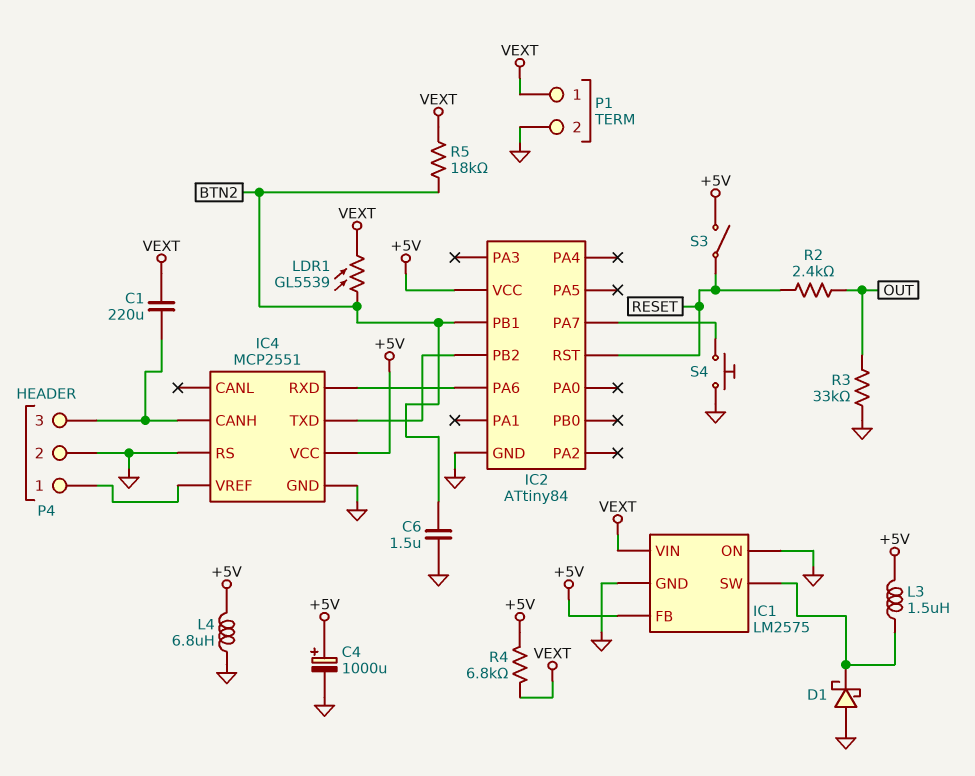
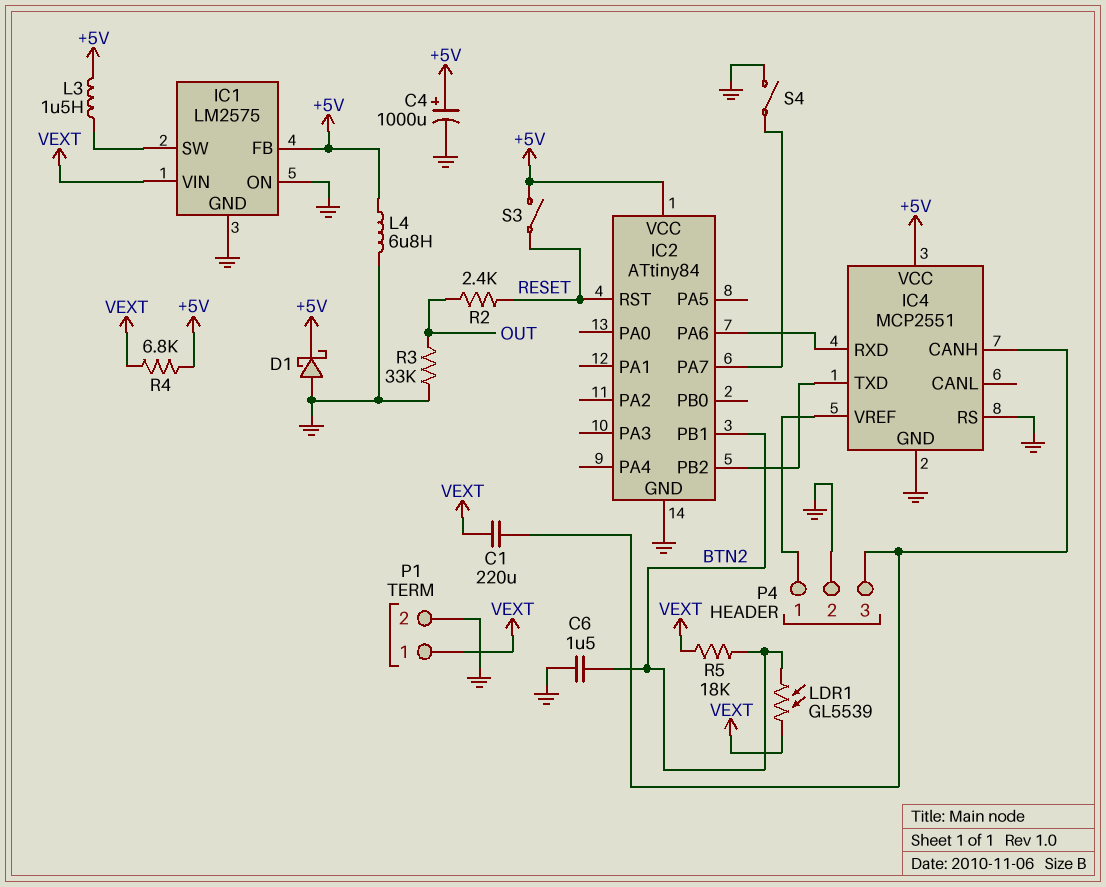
D1: schottky (A GND, K IC1/SW) -> schottky (A GND, K +5V)
S4: button (GND, IC2/PA7) -> switch (GND, IC2/PA7)

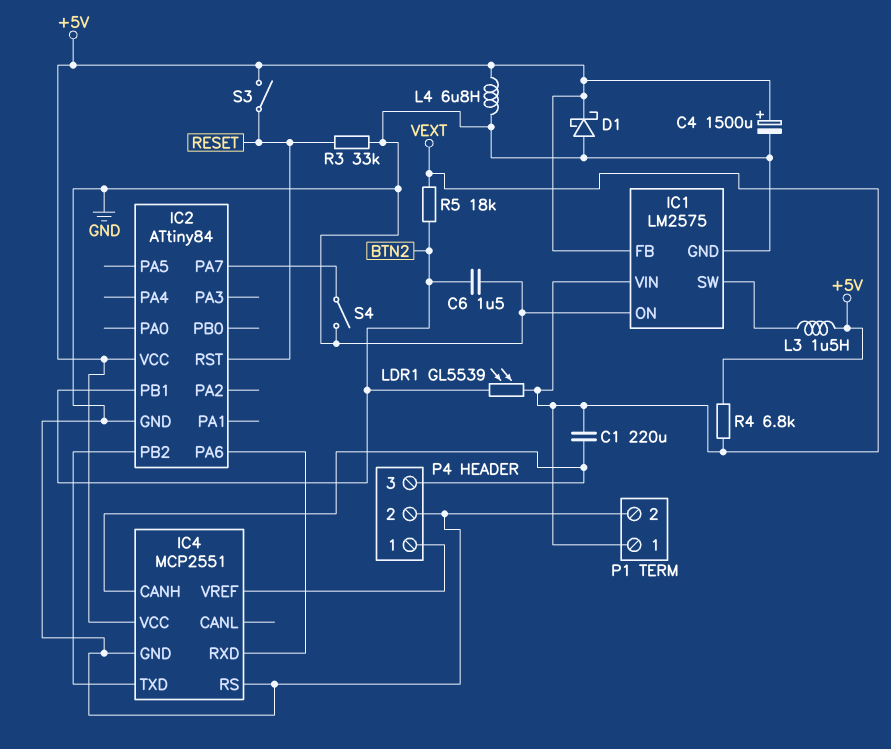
C4: 1000uF (plus +5V, minus GND) -> 1500uF (plus +5V, minus GND)
R2: 2.4k (OUT, RESET) -> none
R3: 33k (GND, OUT) -> 33k (GND, RESET)

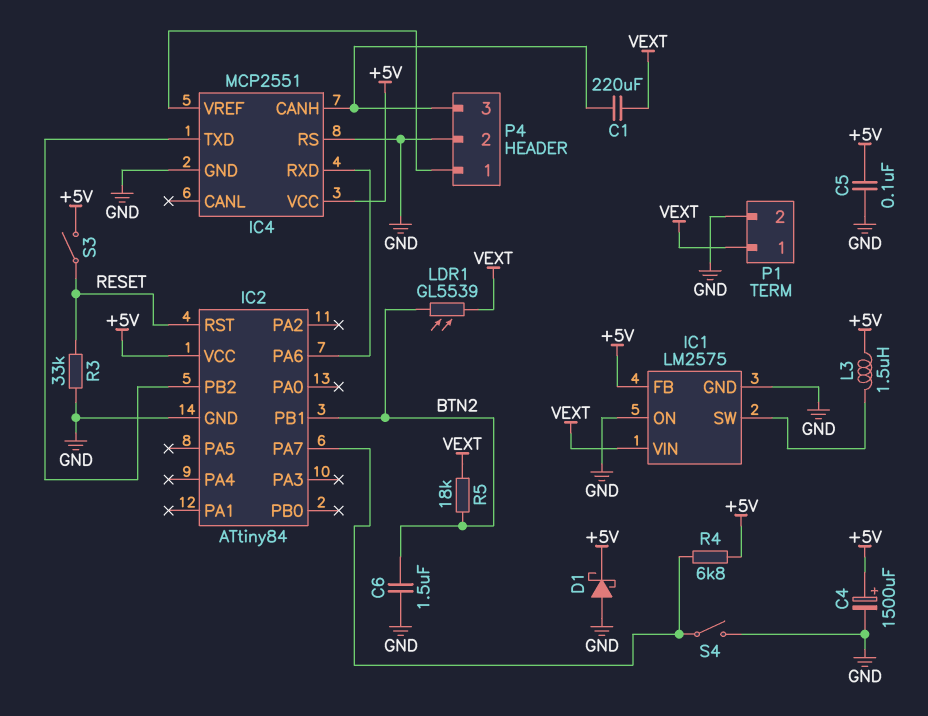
C5: none -> 100nF (+5V, GND)
L4: 6.8uH (+5V, GND) -> none
R4: 6.8k (+5V, VEXT) -> 6.8k (+5V, IC2/PA7)

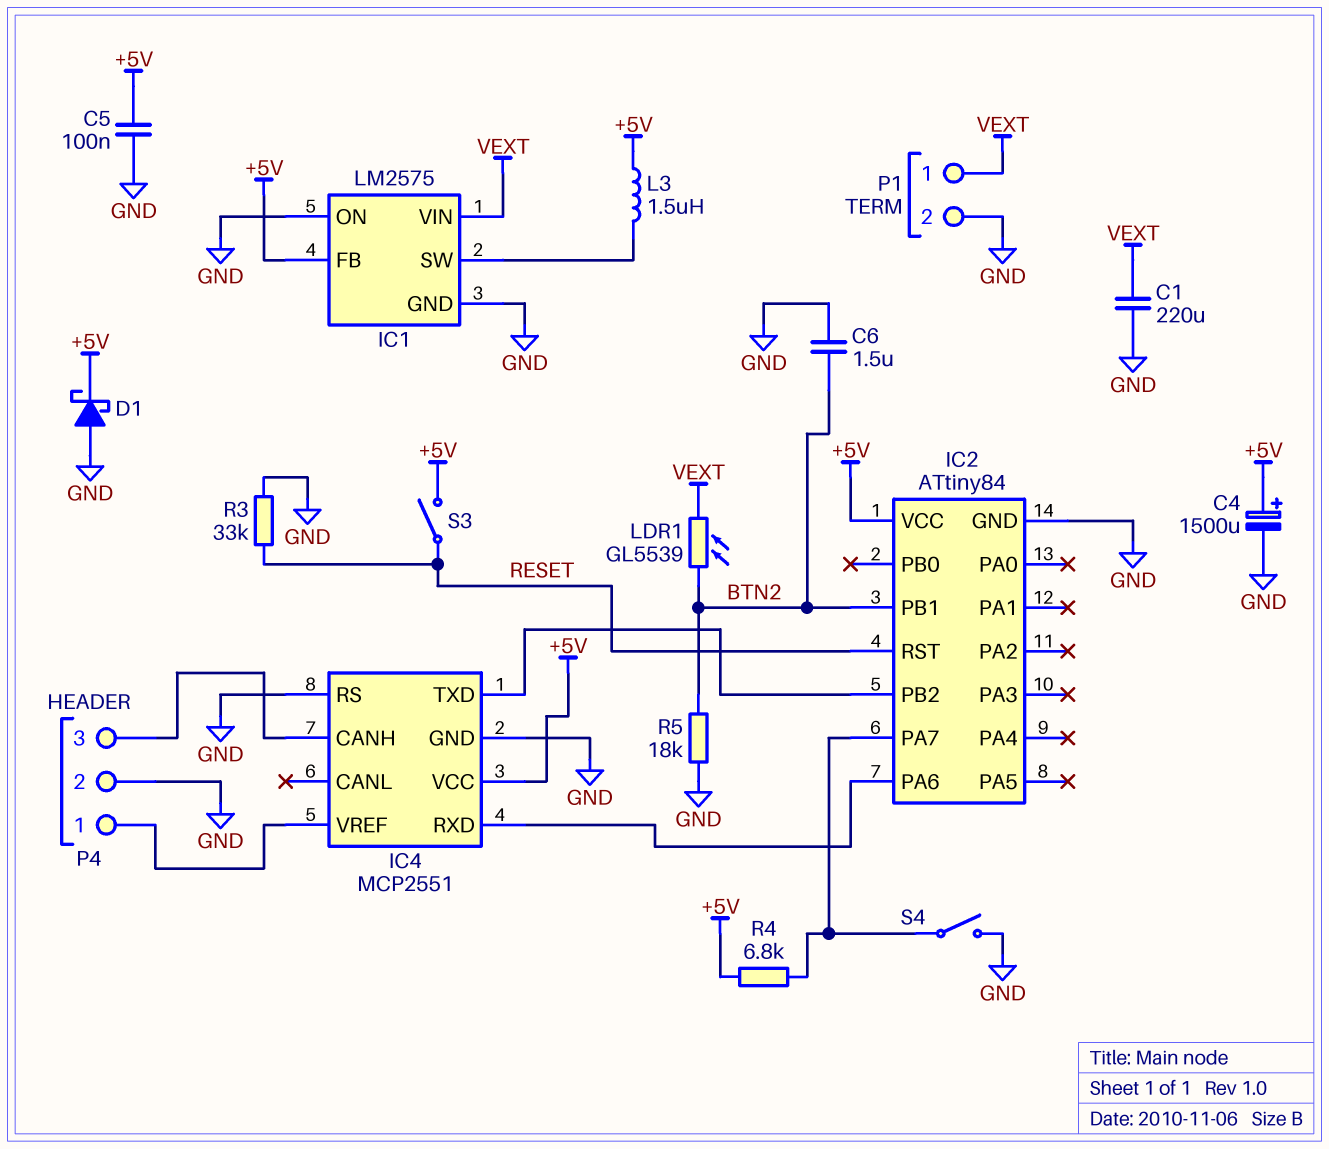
C1: 220uF (IC4/CANH, VEXT) -> 220uF (GND, VEXT)
R5: 18k (BTN2, VEXT) -> 18k (BTN2, GND)

